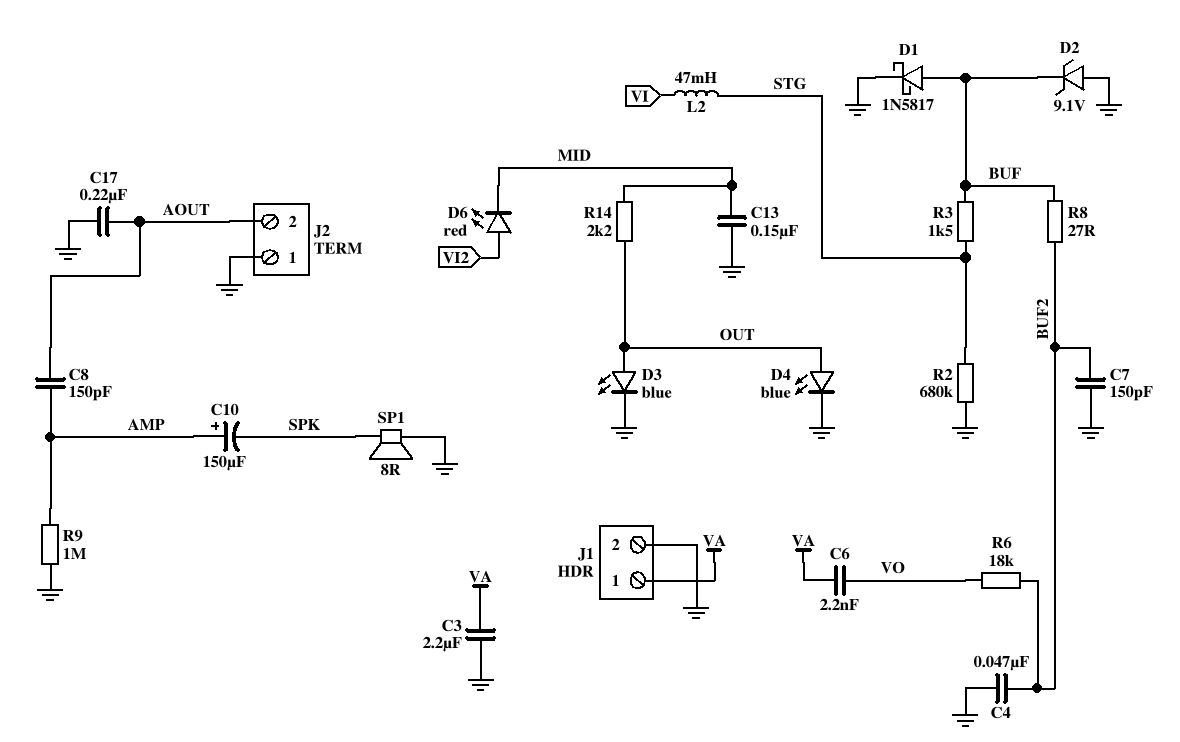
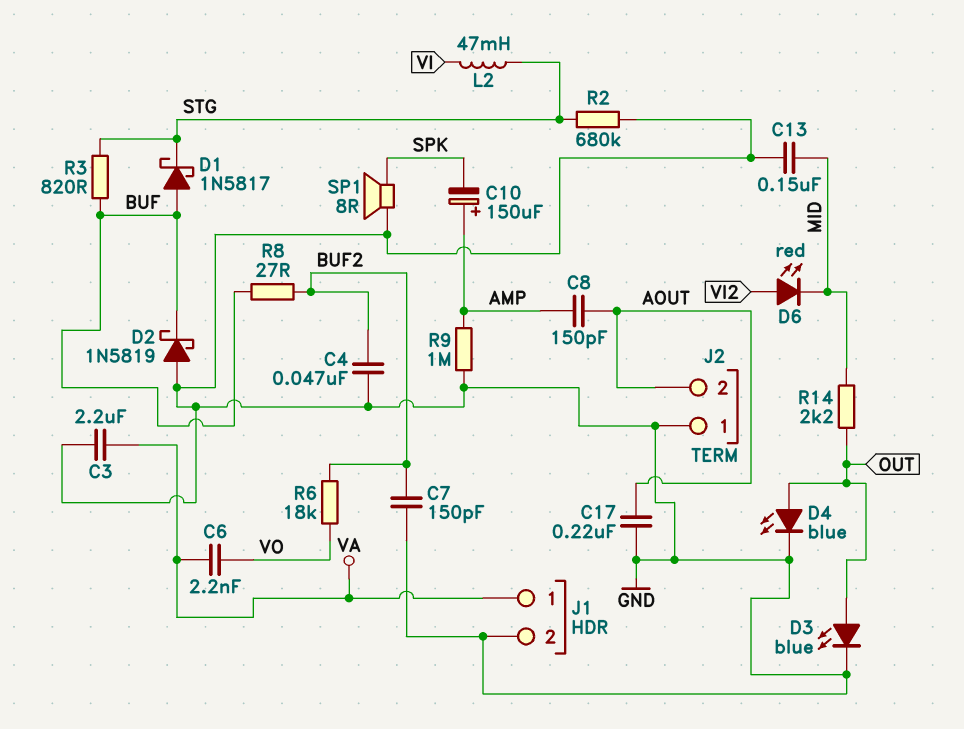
D1: schottky 1N5817 (A BUF, K GND) -> schottky 1N5817 (A BUF, K STG)
D2: zener 9.1V (A GND, K BUF) -> schottky 1N5819 (A GND, K BUF)
R3: 1.5k (BUF, STG) -> 820 (BUF, STG)

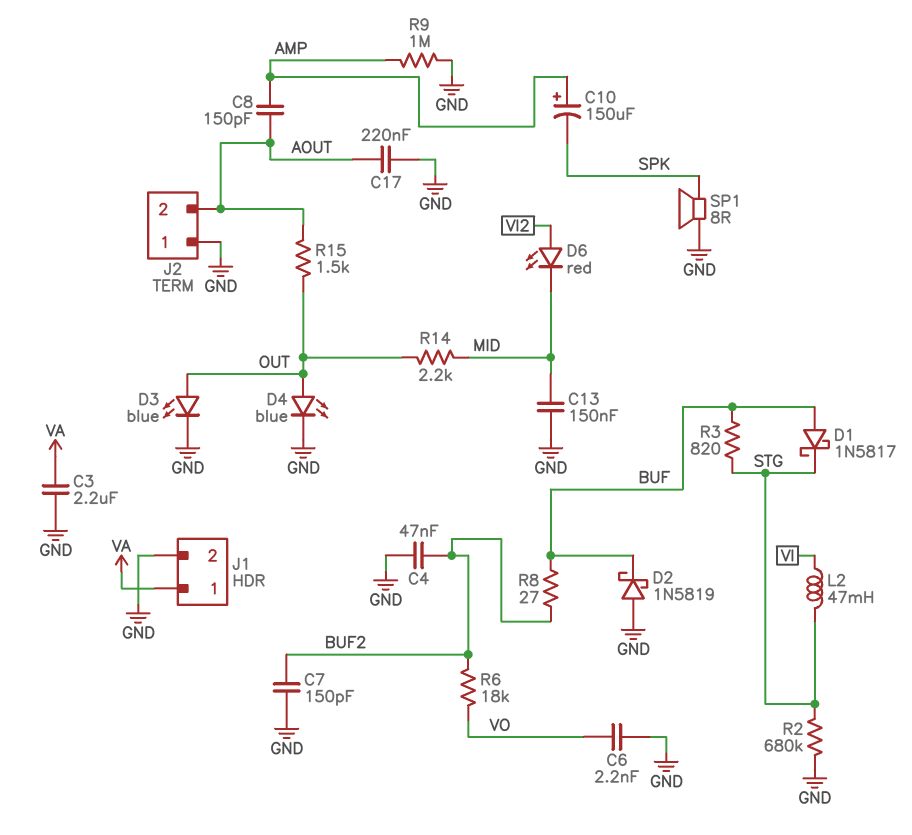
C6: 2.2nF (VA, VO) -> 2.2nF (GND, VO)
R15: none -> 1.5k (AOUT, OUT)

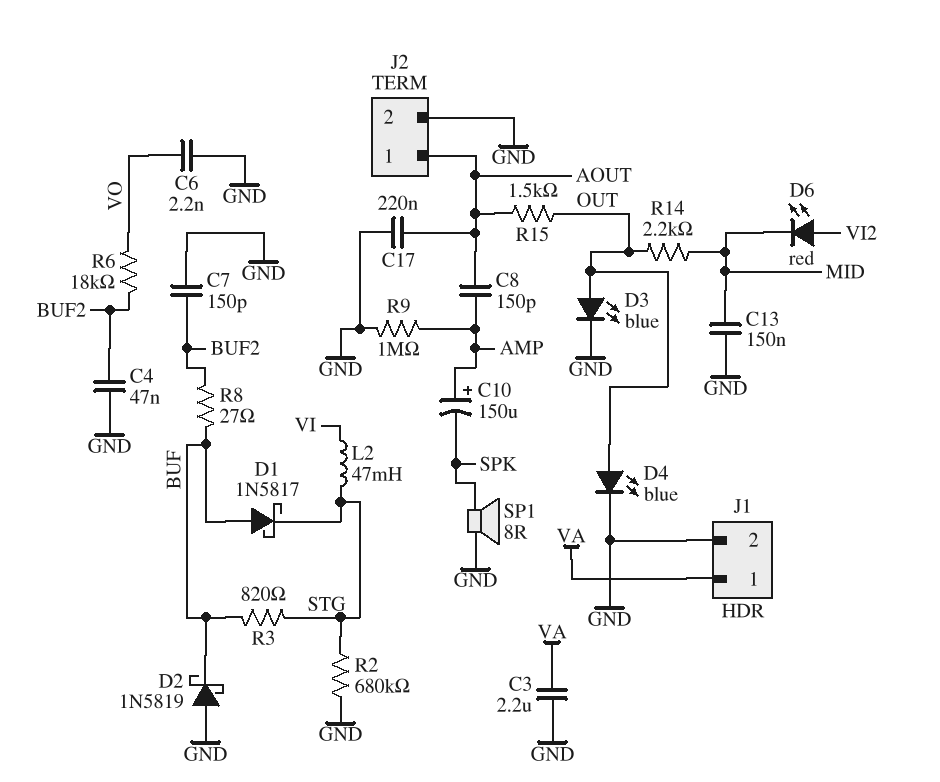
J2 pin 1: GND -> AOUT
J2 pin 2: AOUT -> GND

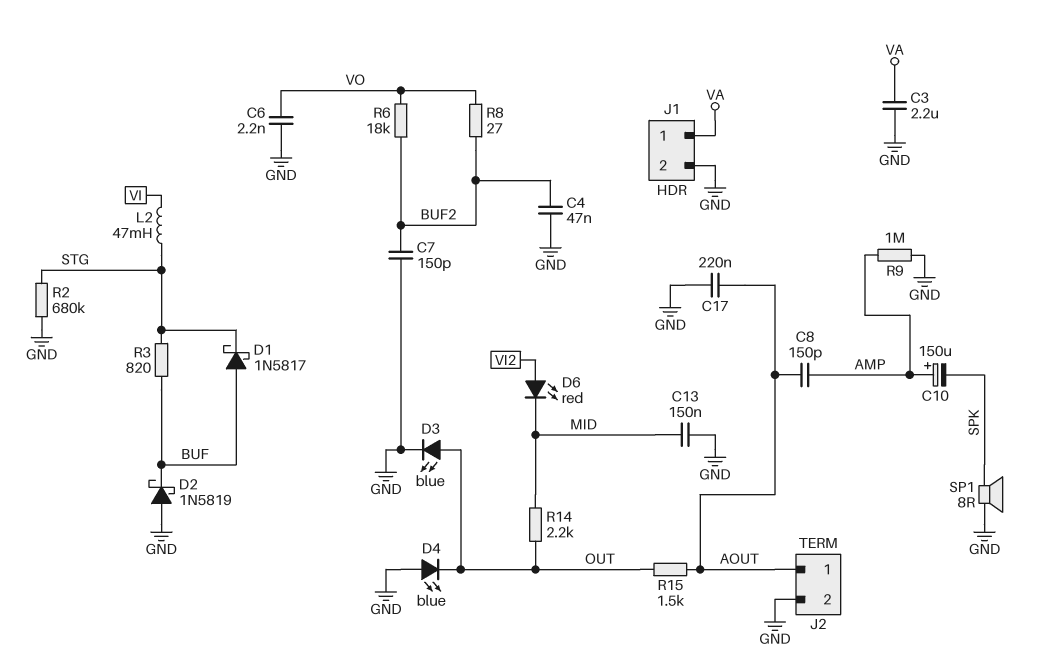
D4: LED blue (A OUT, K GND) -> LED blue (A GND, K OUT)
R8: 27 (BUF, BUF2) -> 27 (BUF2, VO)

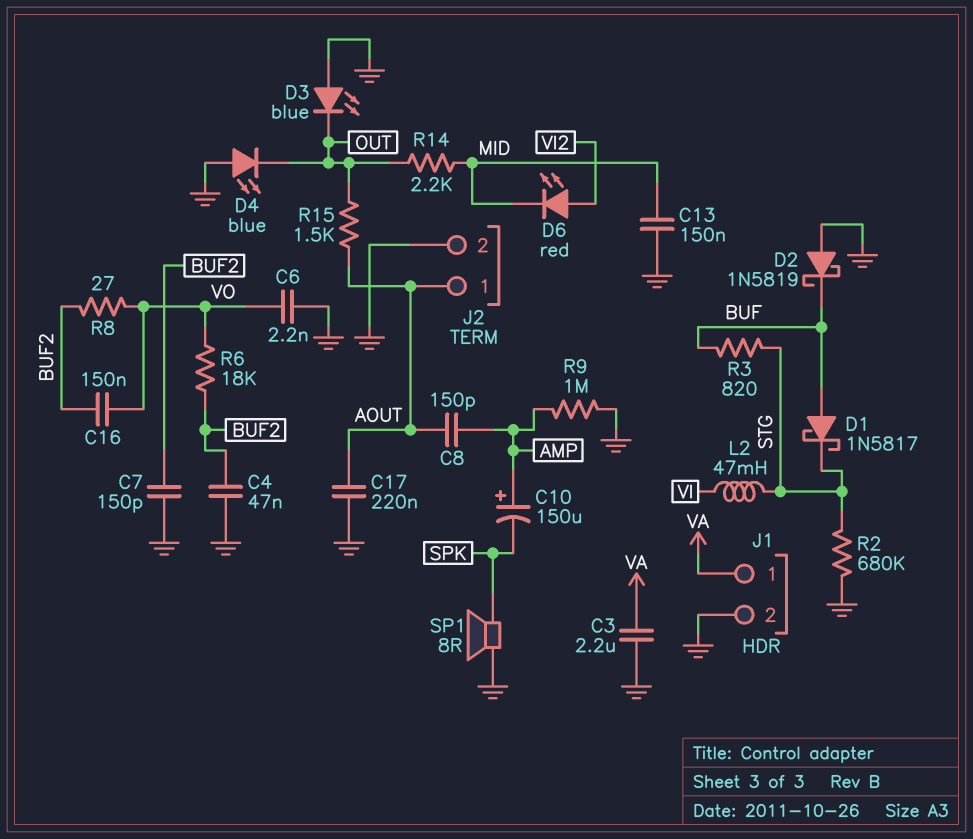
C16: none -> 150nF (BUF2, VO)
D3: LED blue (A OUT, K GND) -> LED blue (A GND, K OUT)

